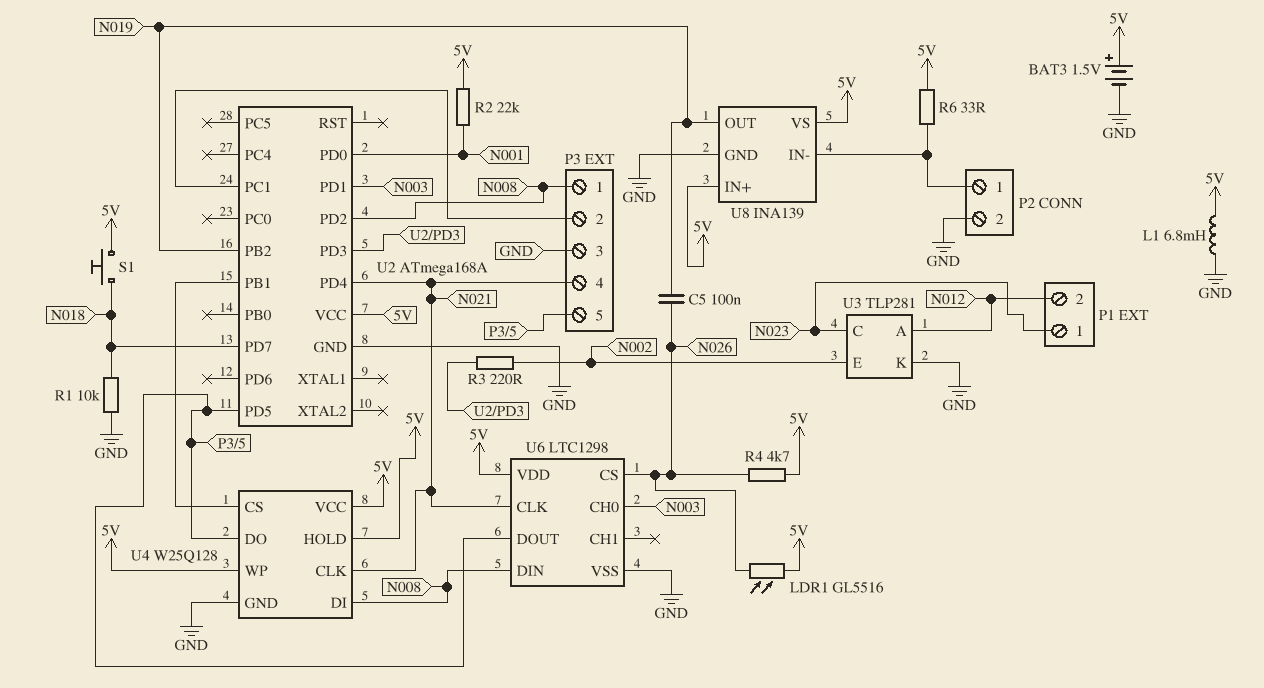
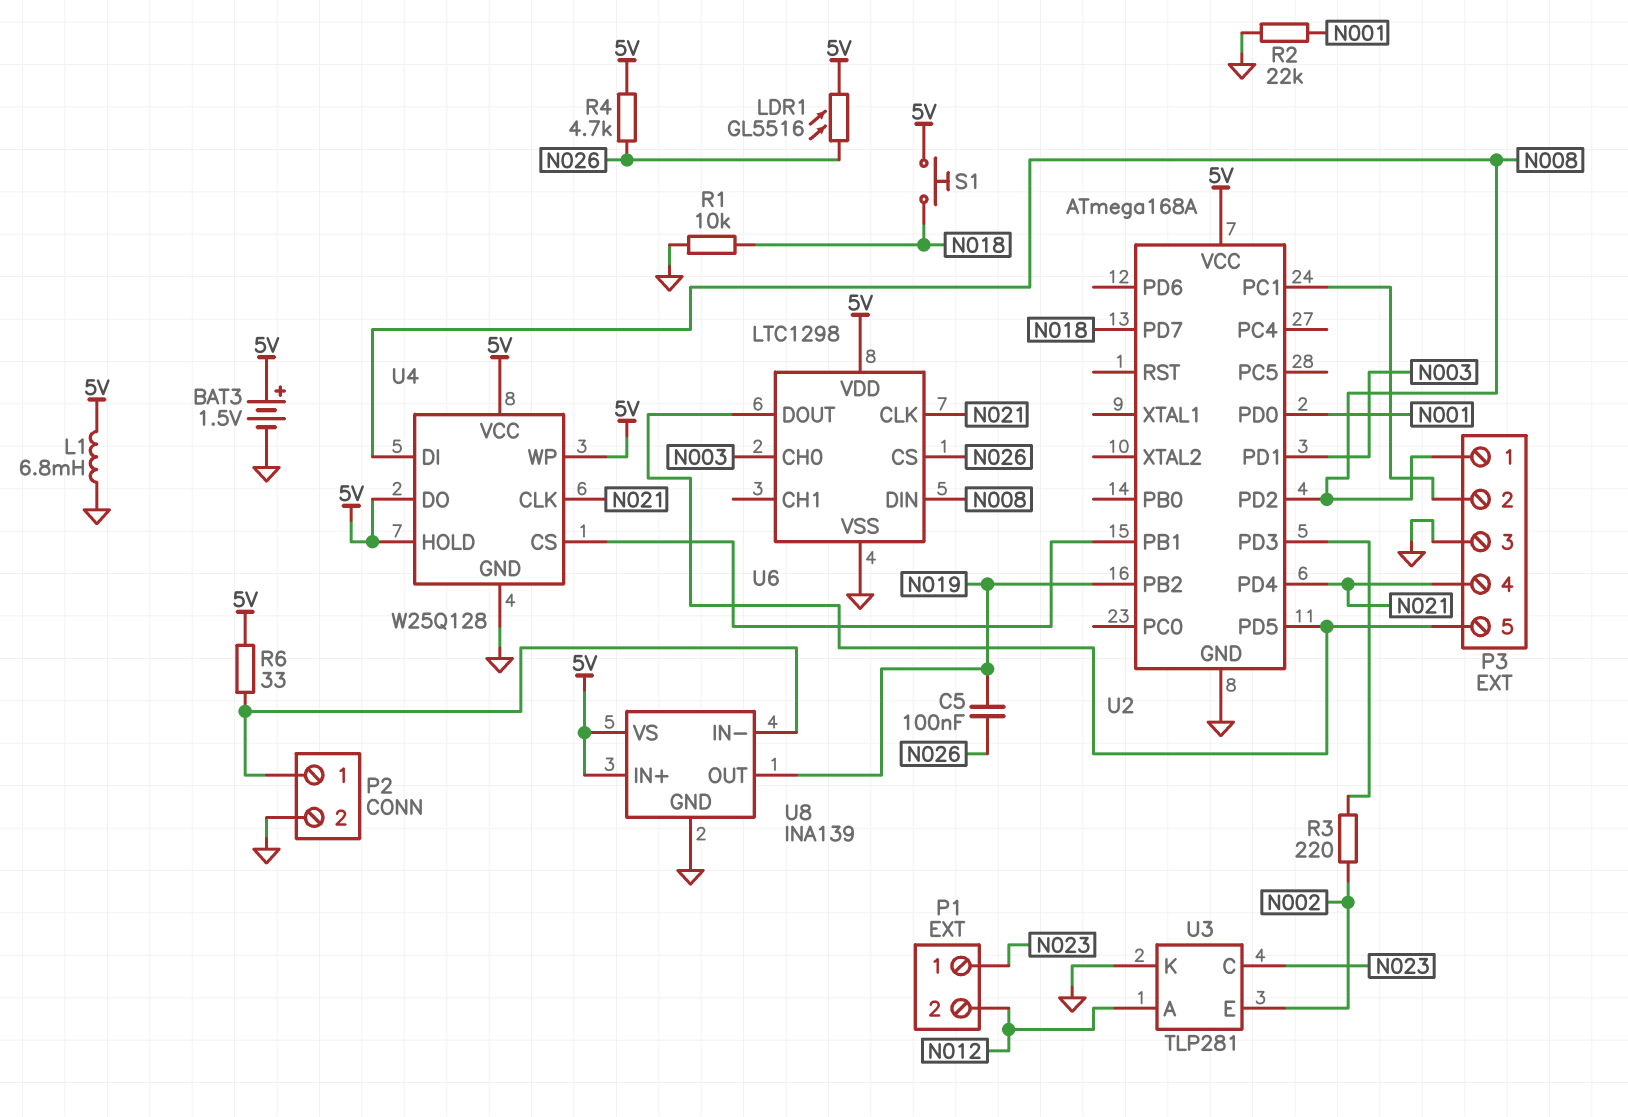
R2: 22k (5V, N001) -> 22k (GND, N001)
U4 pin DO: P3/5 -> 5V

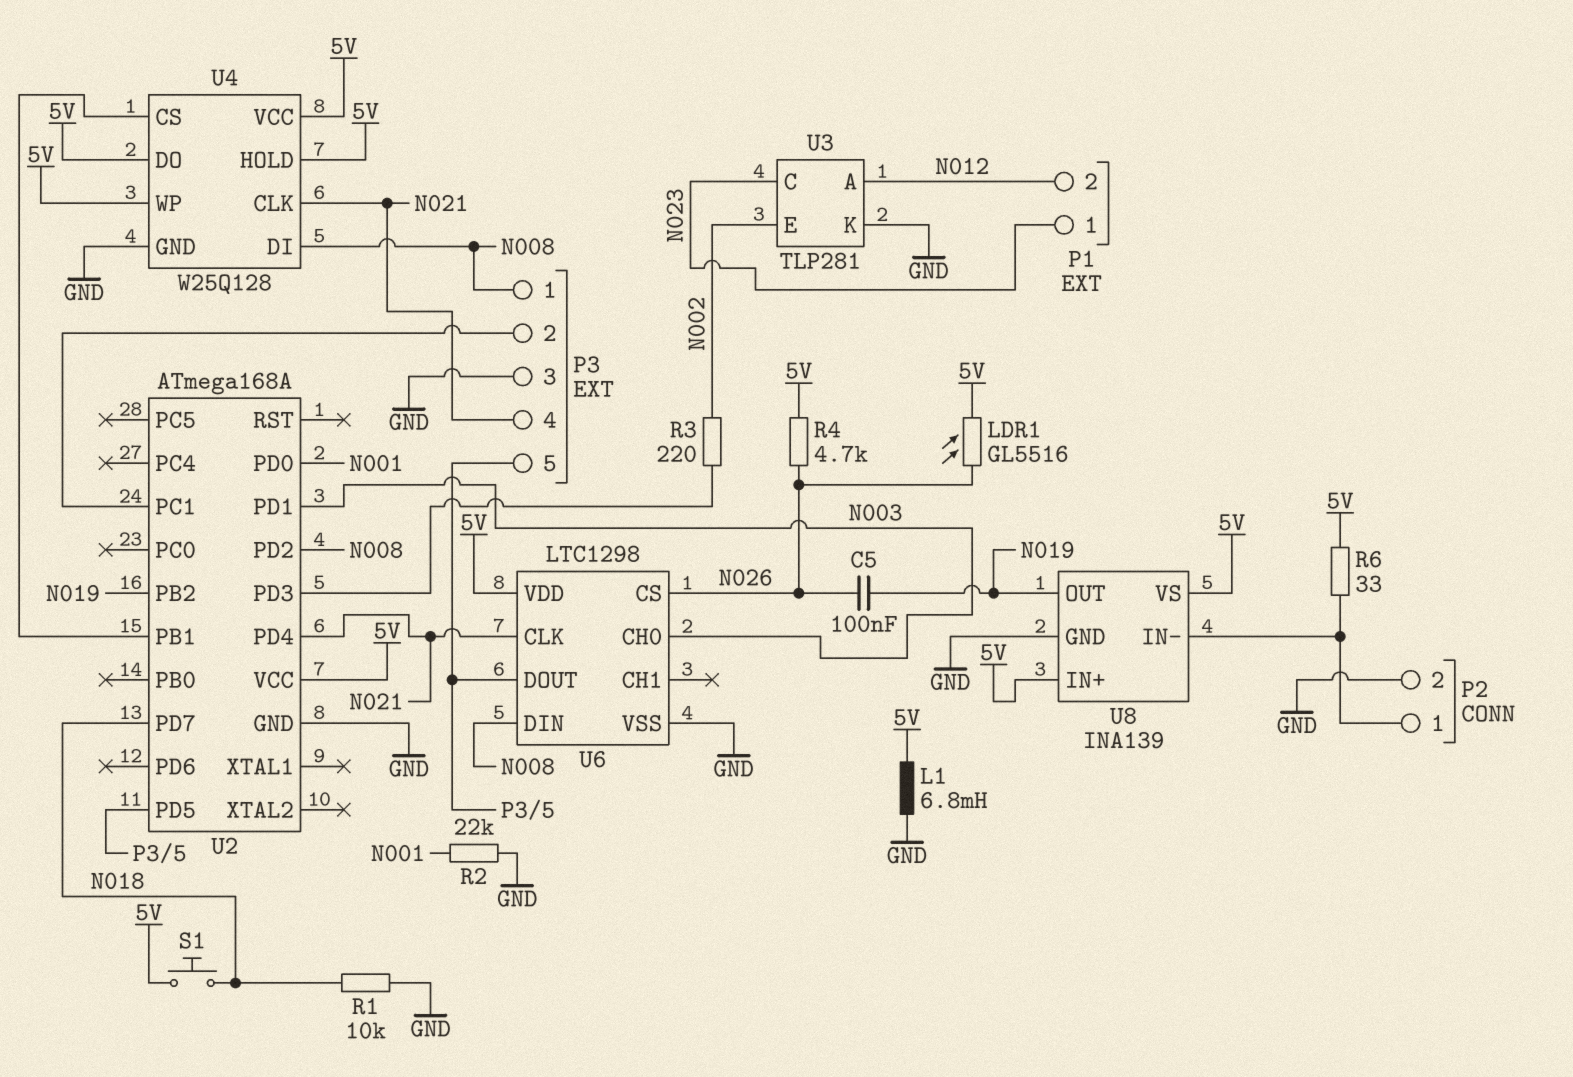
BAT3: 1.5V (plus 5V, minus GND) -> none

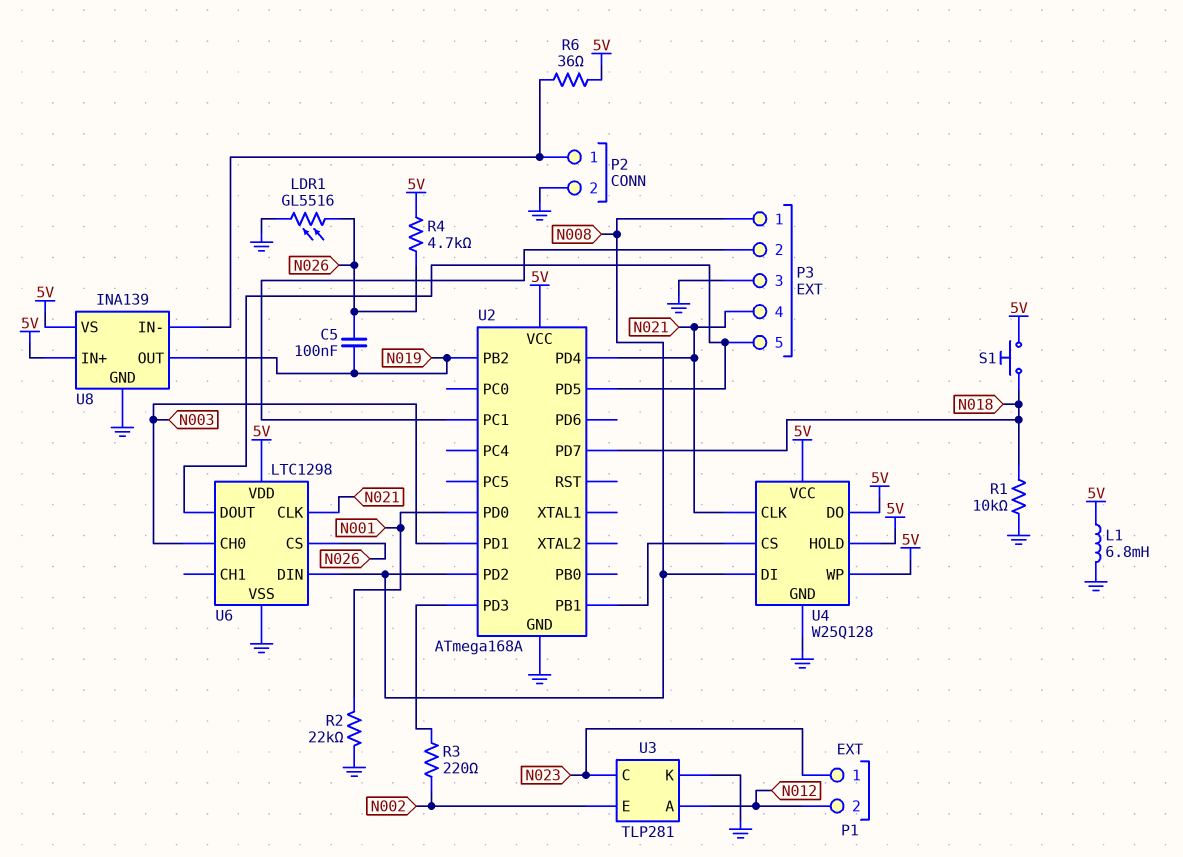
LDR1: GL5516 (5V, N026) -> GL5516 (GND, N026)
R6: 33 (5V, P2/1) -> 36 (5V, P2/1)

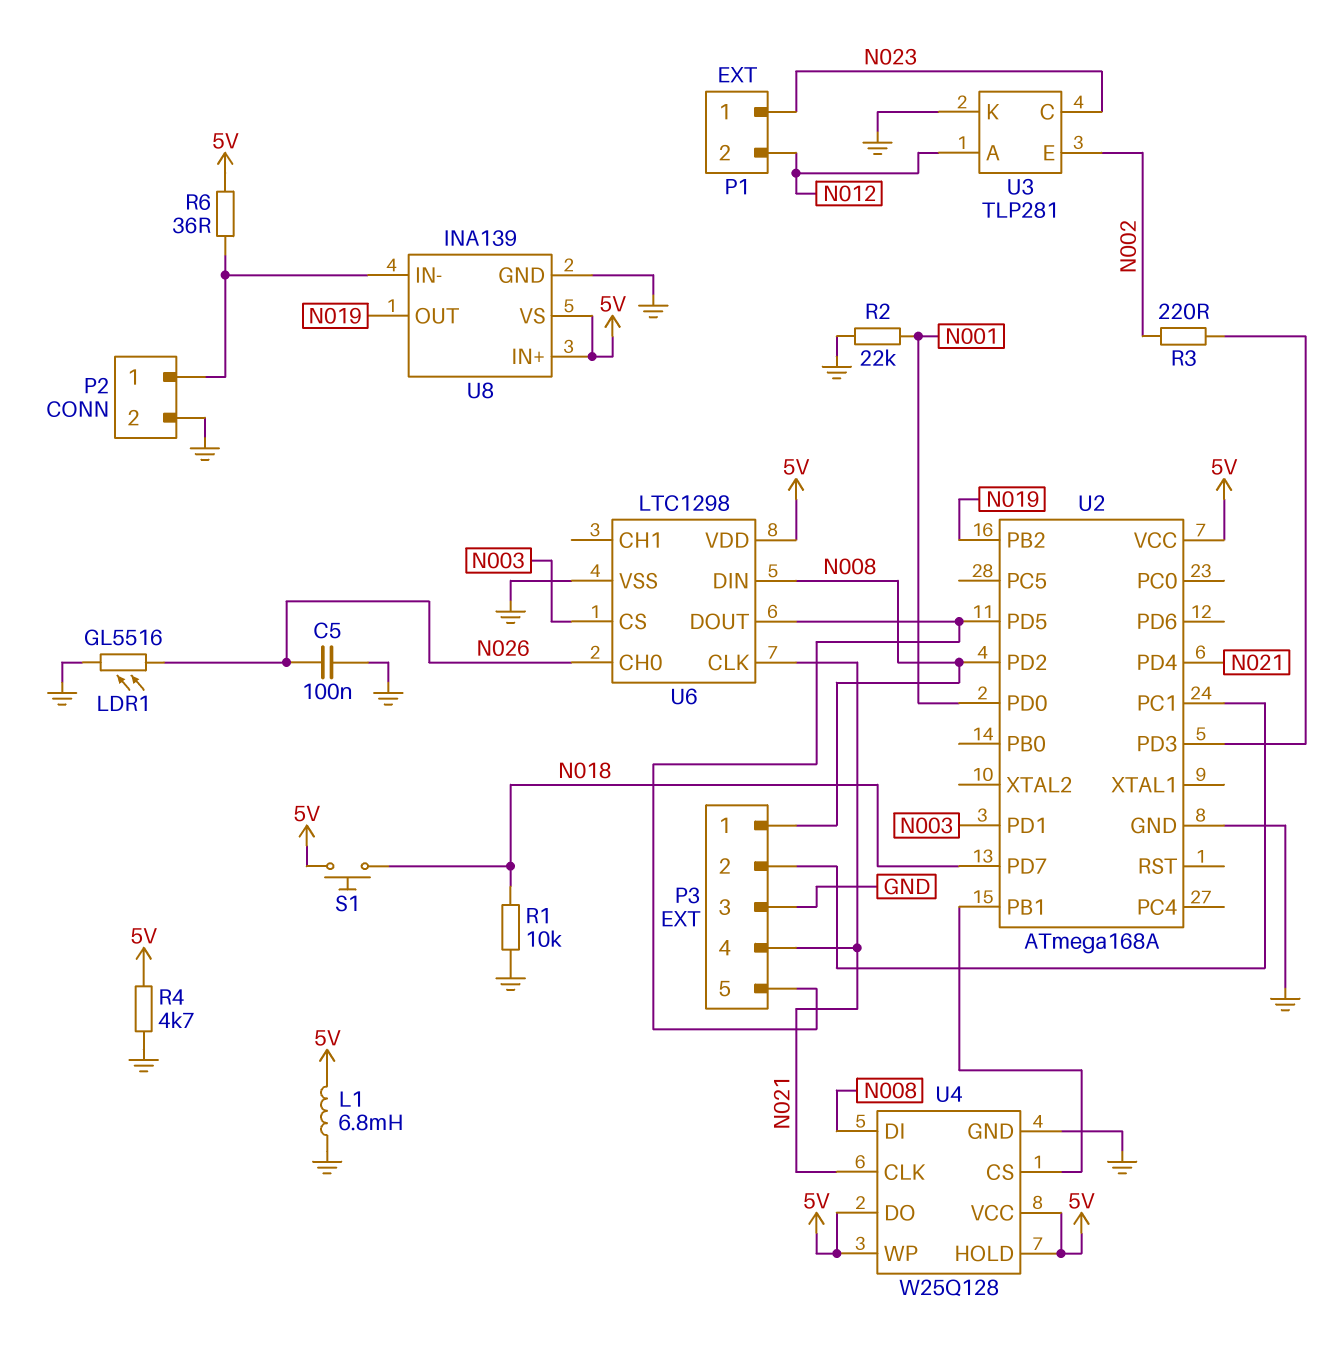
C5: 100nF (N019, N026) -> 100nF (GND, N026)
R4: 4.7k (5V, N026) -> 4.7k (5V, GND)
U6 pin CH0: N003 -> N026
U6 pin CS: N026 -> N003

